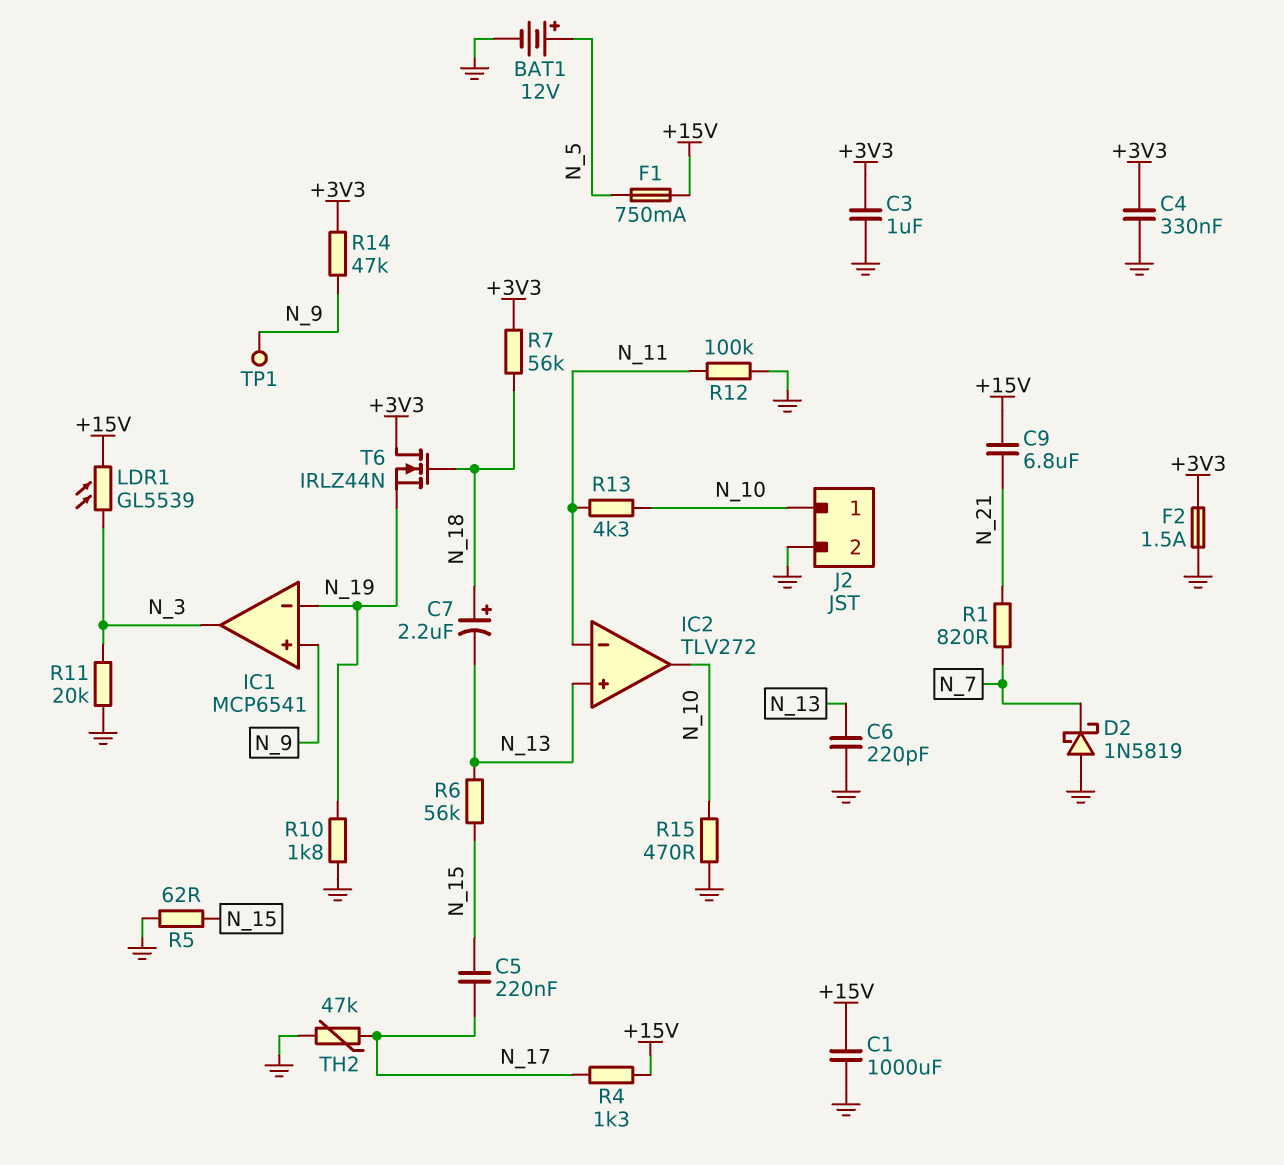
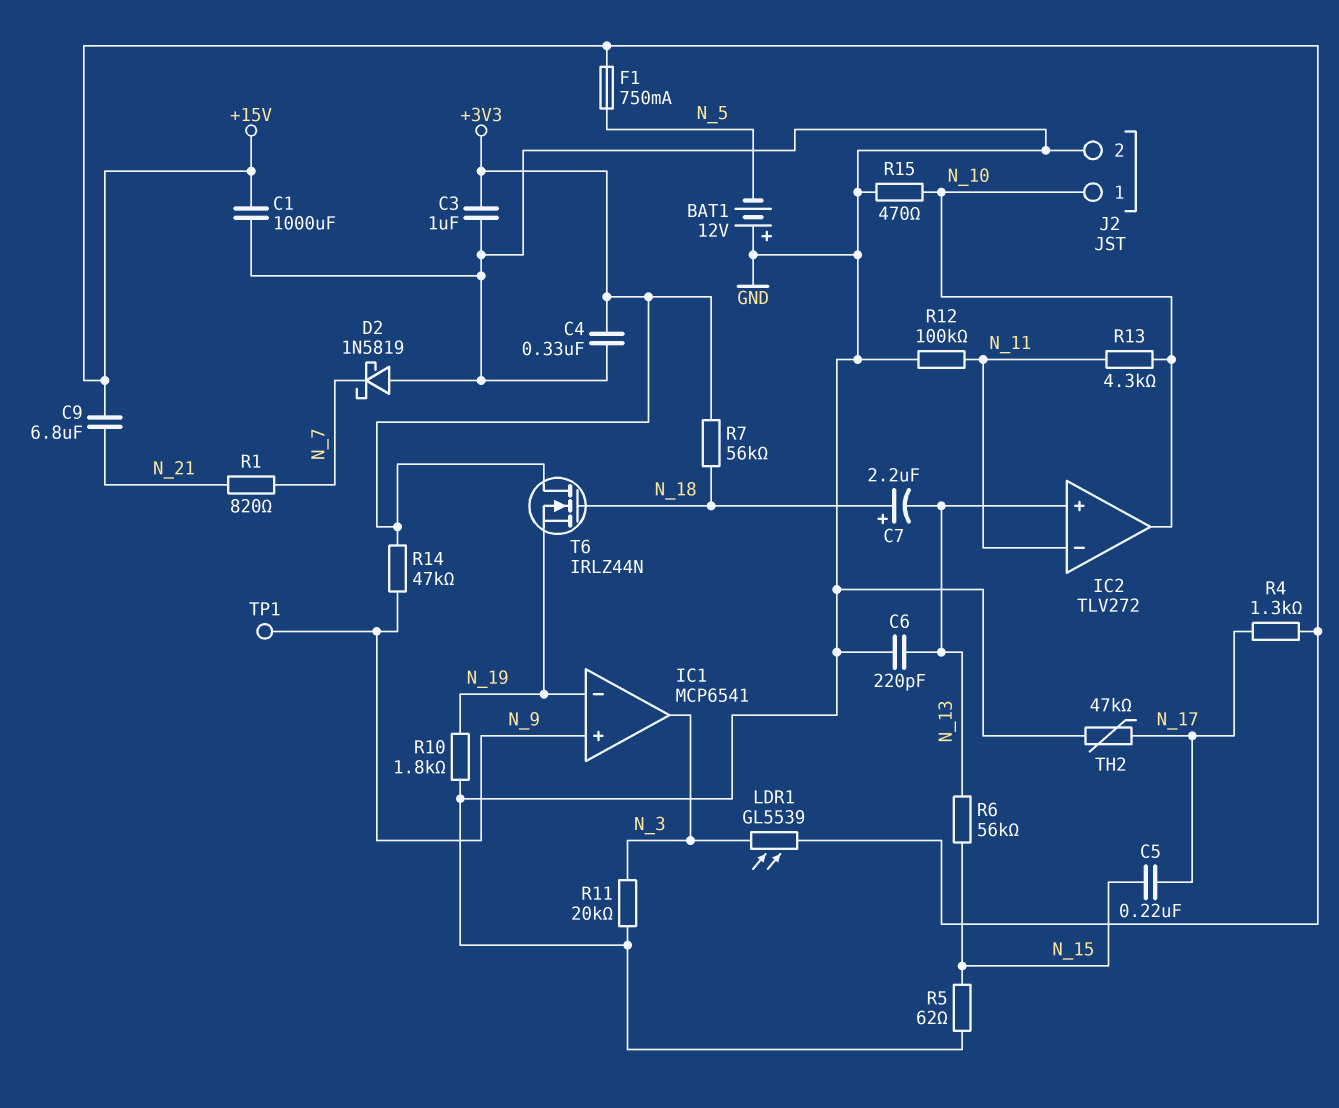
BAT1: 12V (plus N_5, minus GND) -> 12V (plus GND, minus N_5)
F2: 1.5A (+3V3, GND) -> none

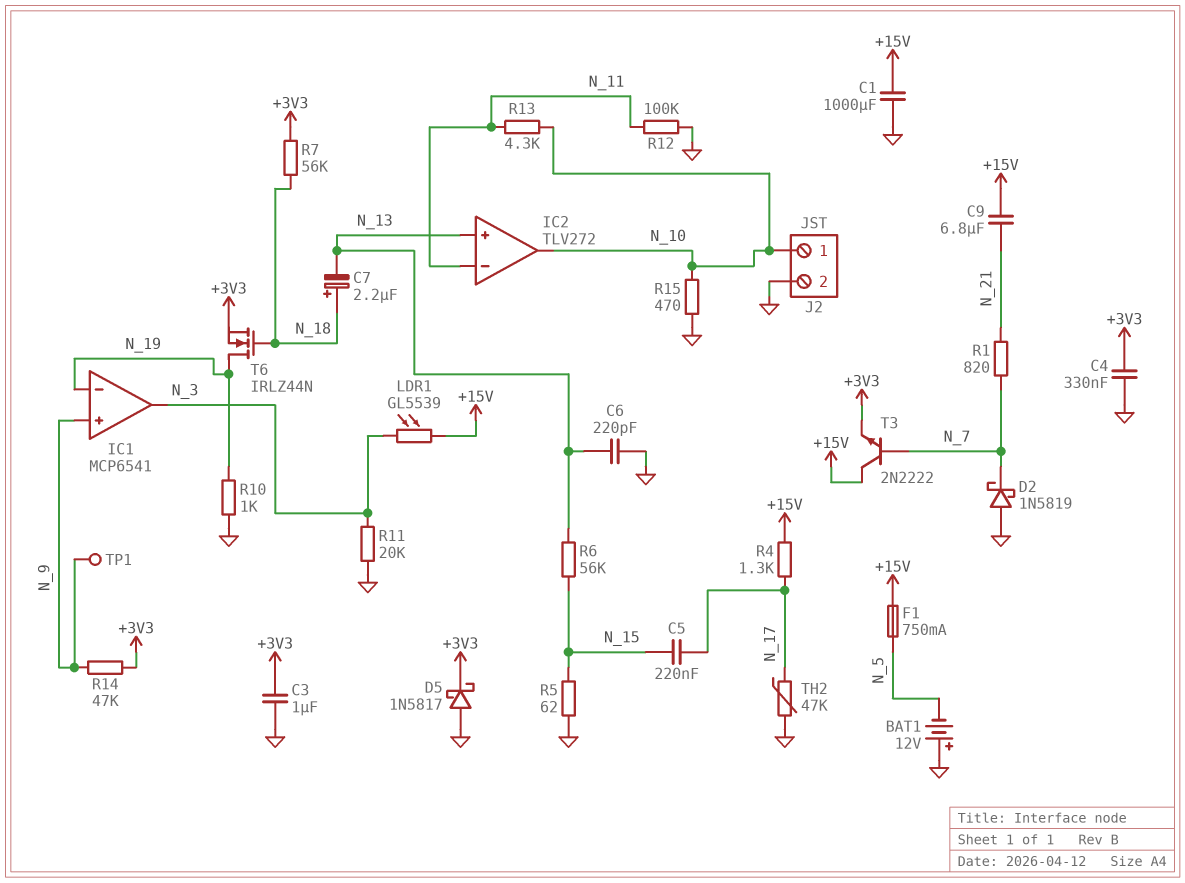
D5: none -> schottky 1N5817 (A GND, K +3V3)
R10: 1.8k (GND, N_19) -> 1k (GND, N_19)
T3: none -> NPN 2N2222 (B N_7, C +15V, E +3V3)
T6: NMOS IRLZ44N (G N_18, D +3V3, S N_19) -> NMOS IRLZ44N (G N_18, D N_19, S +3V3)

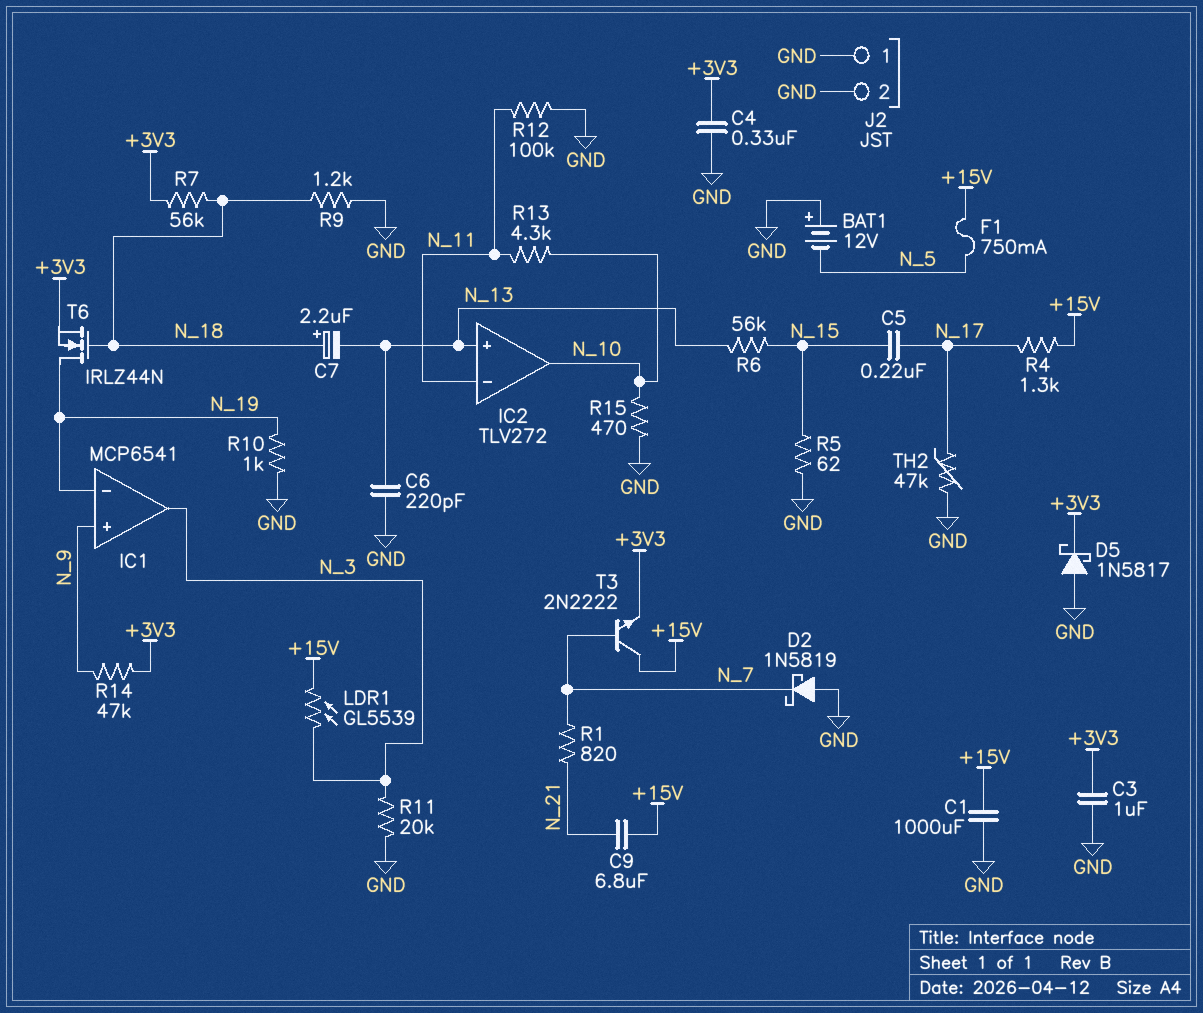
J2 pin 1: N_10 -> GND
R9: none -> 1.2k (GND, N_18)
TP1: test point (N_9) -> none

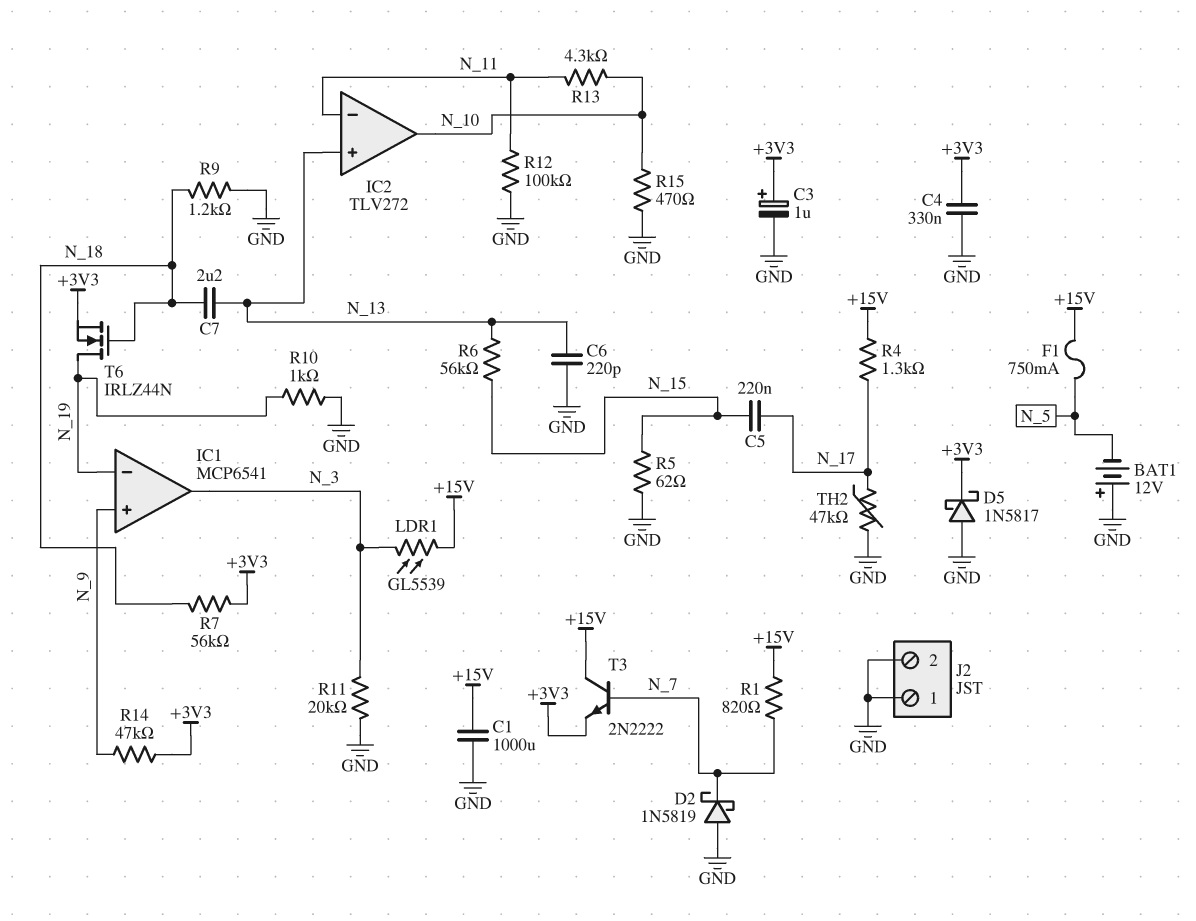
C3: 1uF (+3V3, GND) -> 1uF (plus +3V3, minus GND)
C7: 2.2uF (plus N_18, minus N_13) -> 2.2uF (N_13, N_18)
C9: 6.8uF (+15V, N_21) -> none
R1: 820 (N_7, N_21) -> 820 (+15V, N_7)

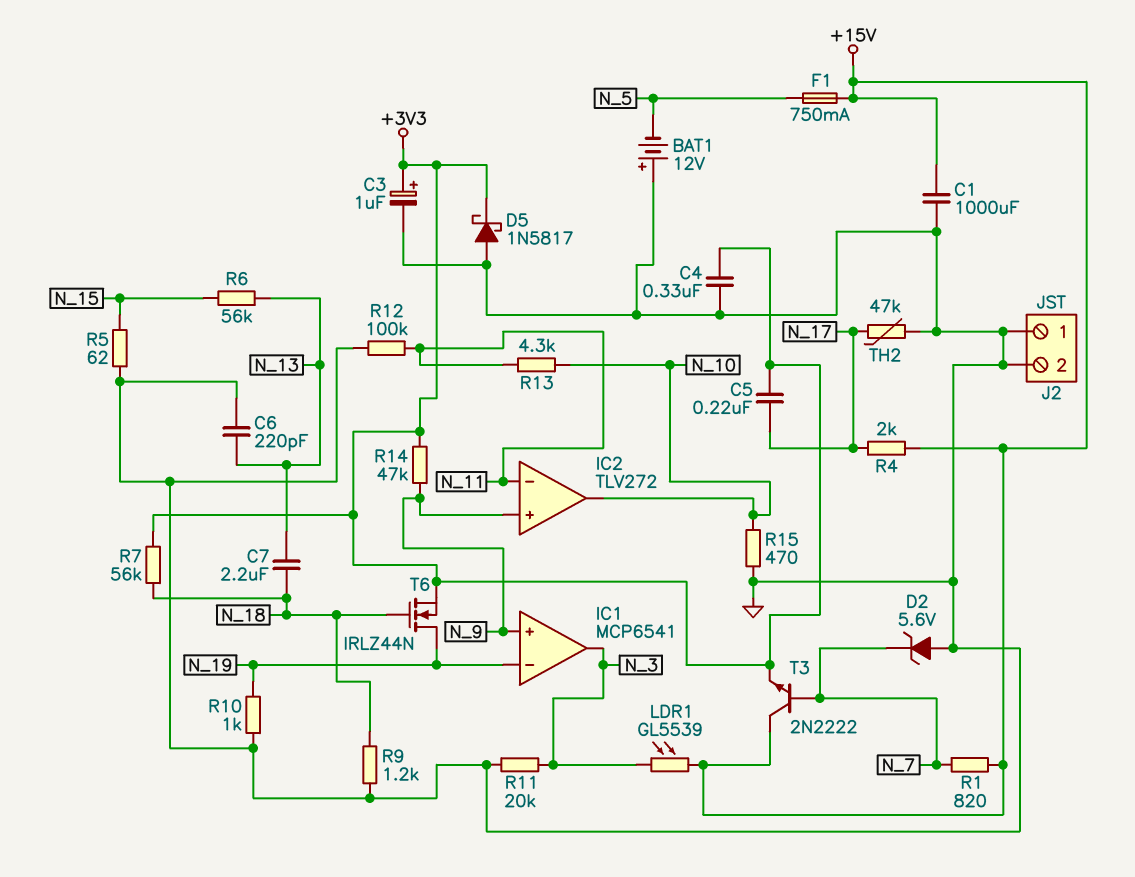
C5: 220nF (N_15, N_17) -> 220nF (+3V3, N_17)
D2: schottky 1N5819 (A GND, K N_7) -> zener 5.6V (A GND, K N_7)
IC2 pin in+: N_13 -> N_9
R4: 1.3k (+15V, N_17) -> 2k (+15V, N_17)

